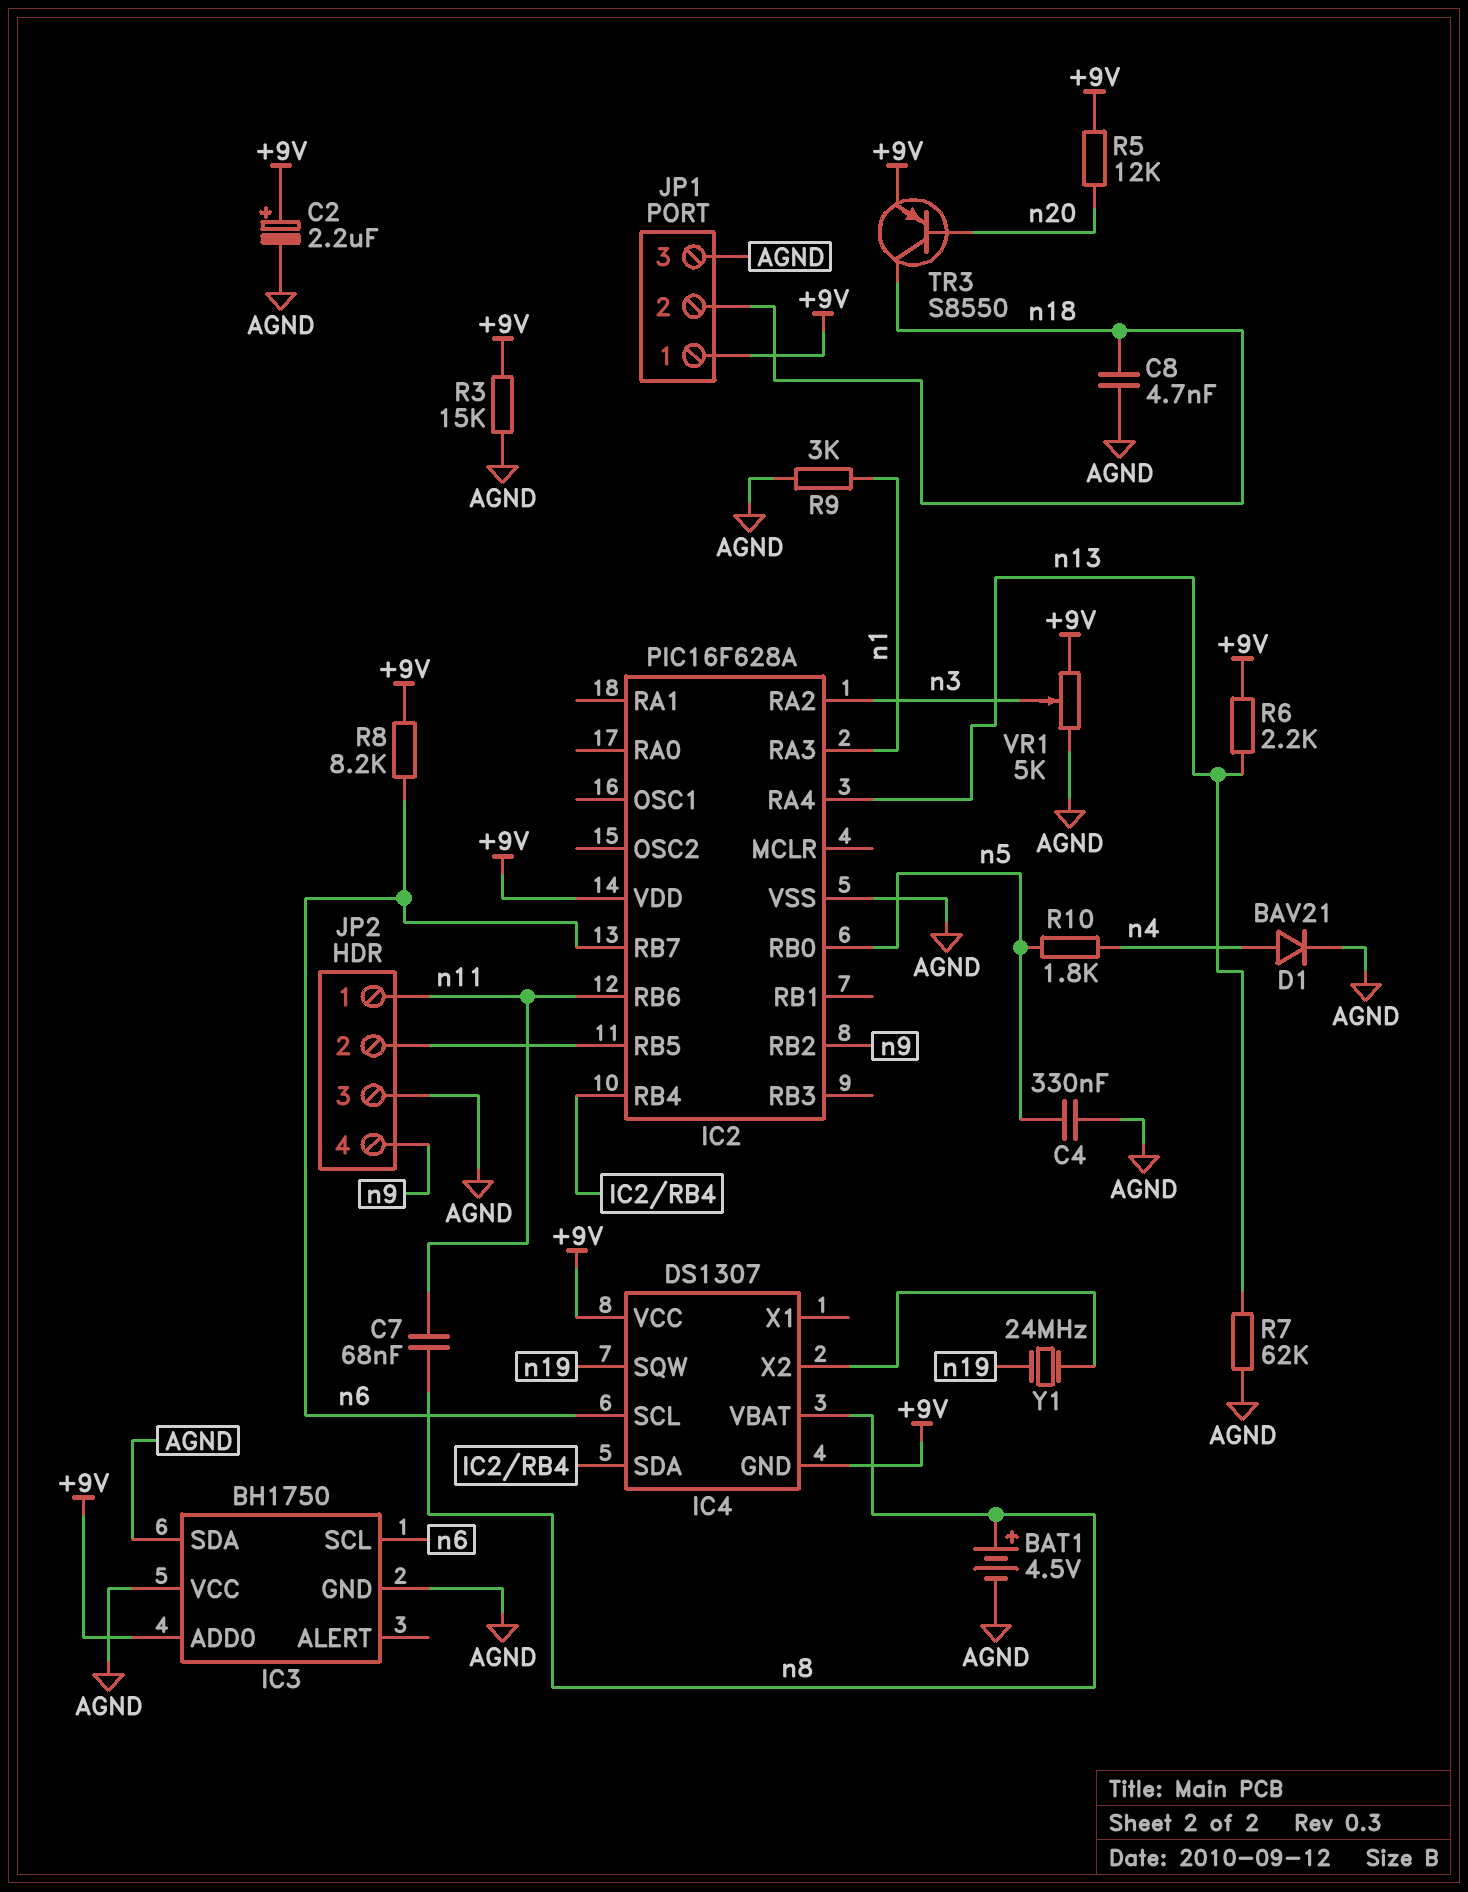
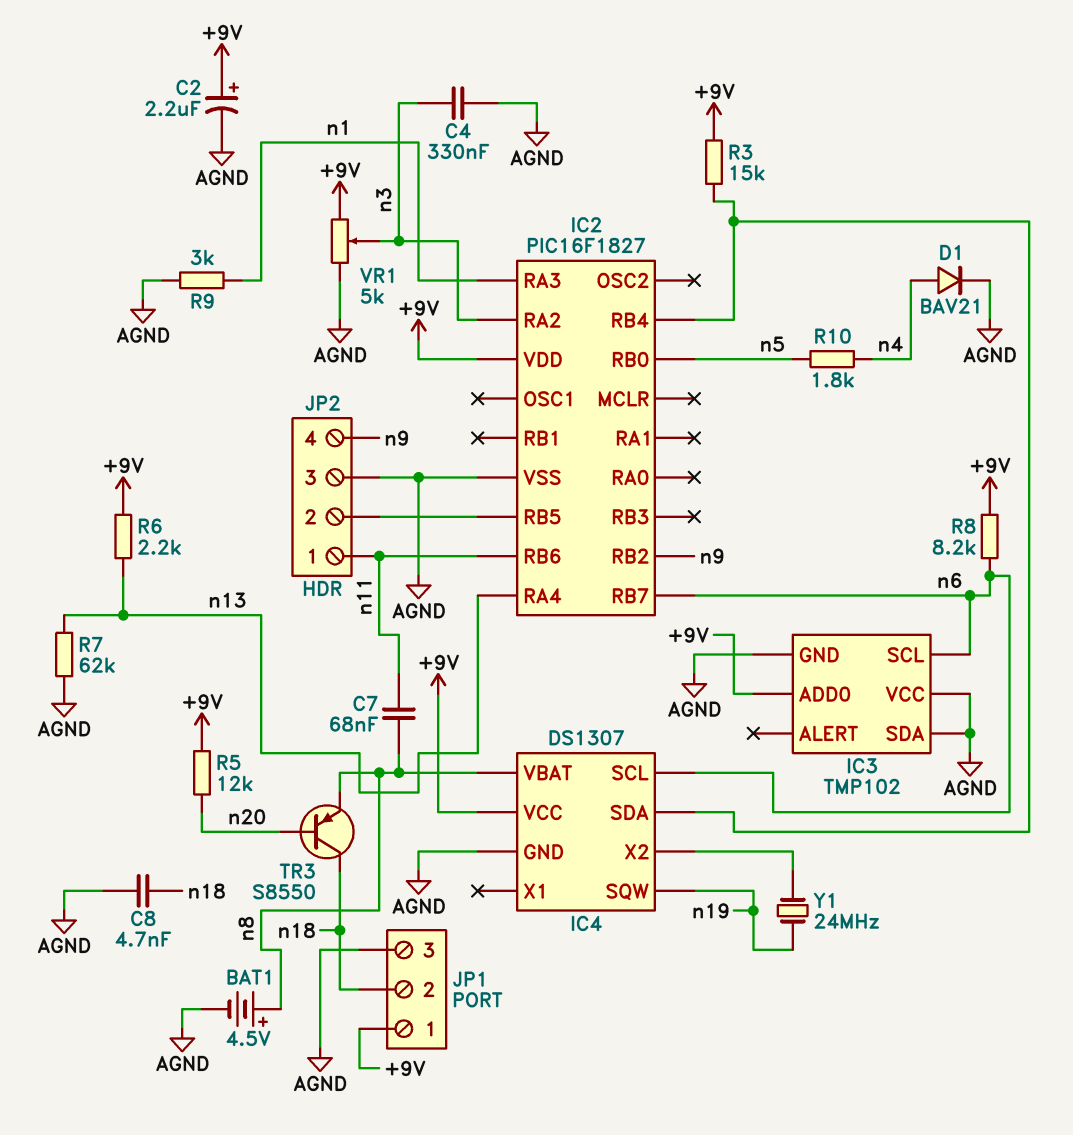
C4: 330nF (AGND, n5) -> 330nF (AGND, n3)
IC2: PIC16F628A -> PIC16F1827
IC3: BH1750 -> TMP102
IC4 pin GND: +9V -> AGND
R3: 15k (+9V, AGND) -> 15k (+9V, IC2/RB4)
TR3: PNP S8550 (B n20, C n18, E +9V) -> PNP S8550 (B n20, C n18, E n8)

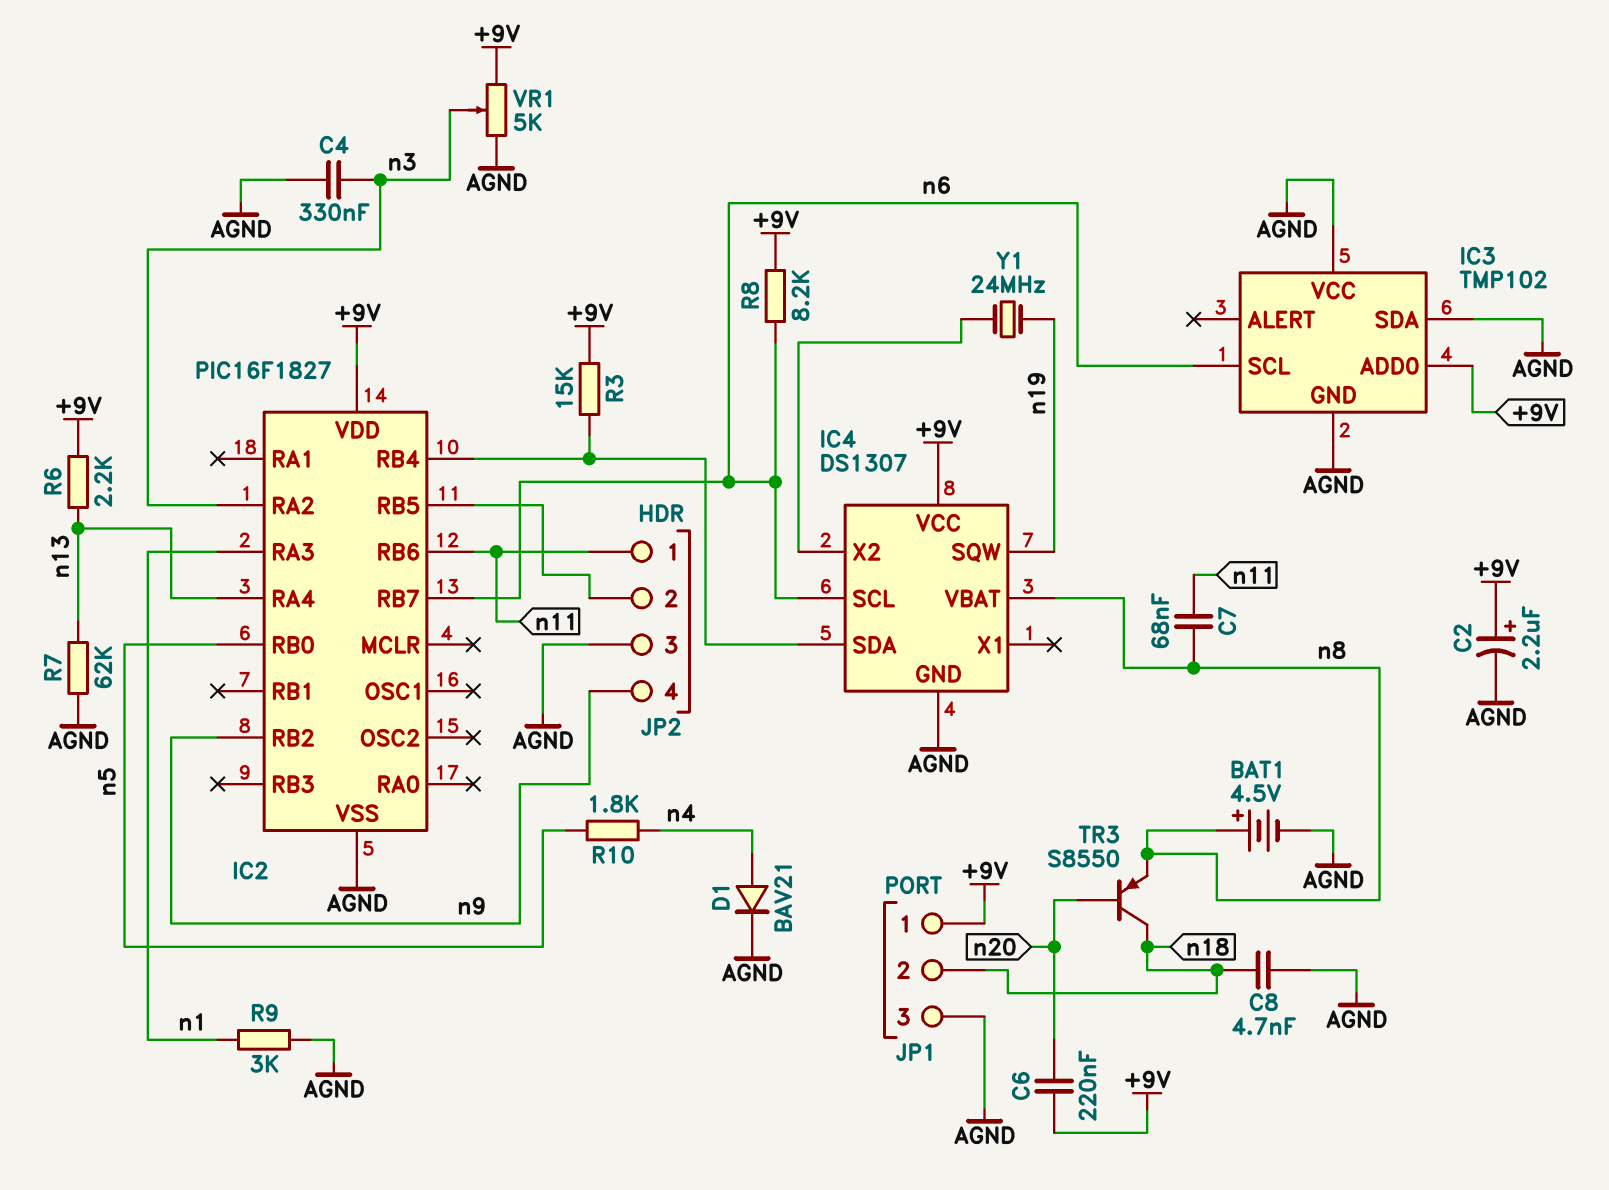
C6: none -> 220nF (+9V, n20)
R5: 12k (+9V, n20) -> none

